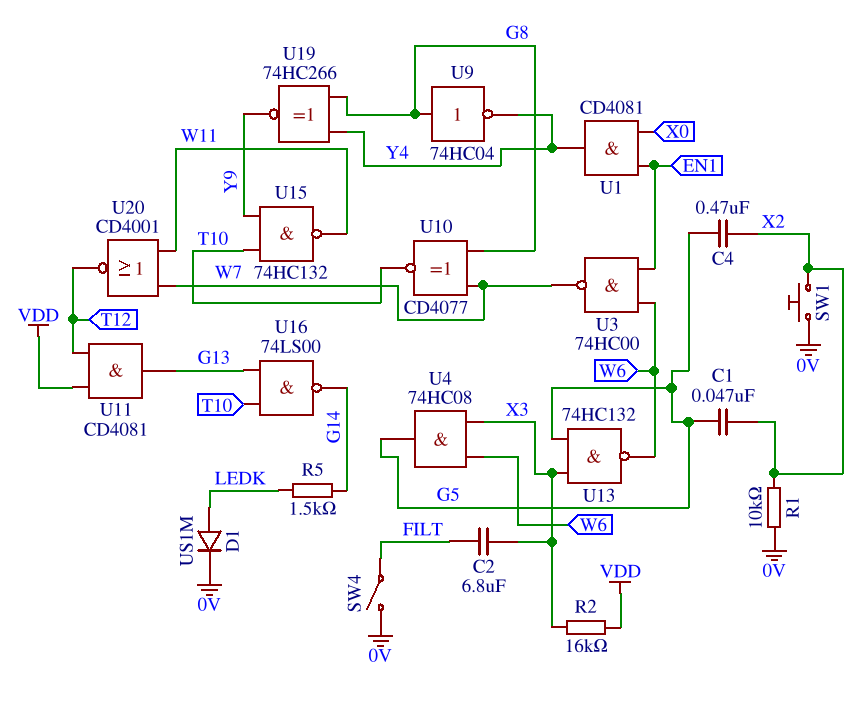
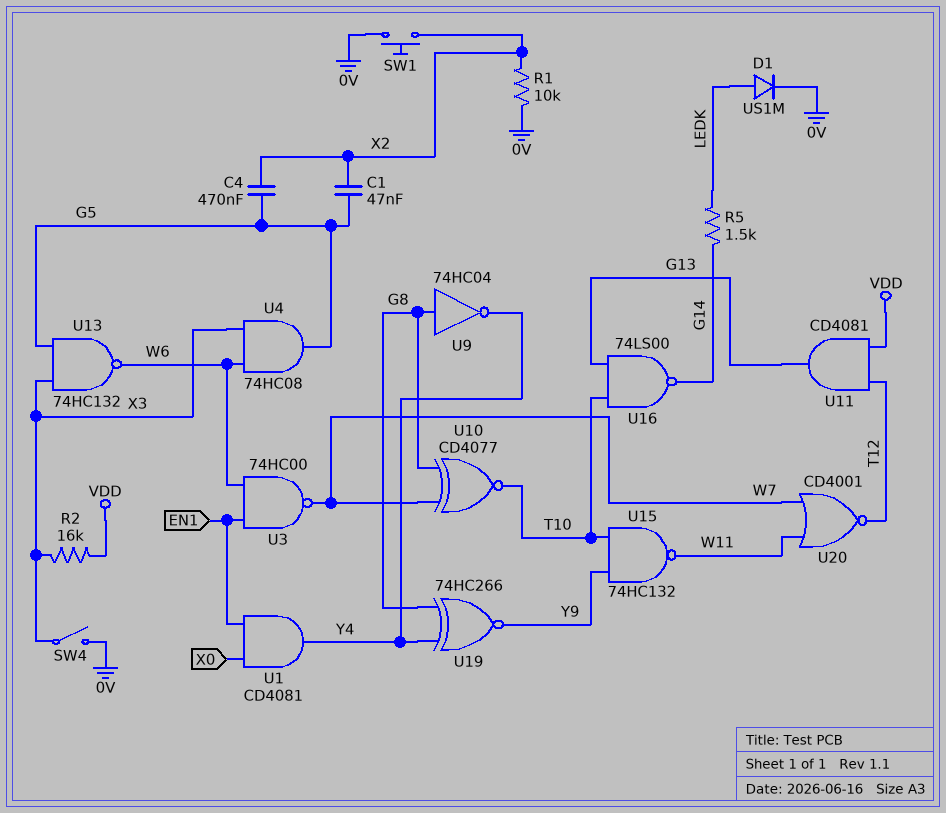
C2: 6.8uF (FILT, X3) -> none
SW4: switch (0V, FILT) -> switch (0V, X3)

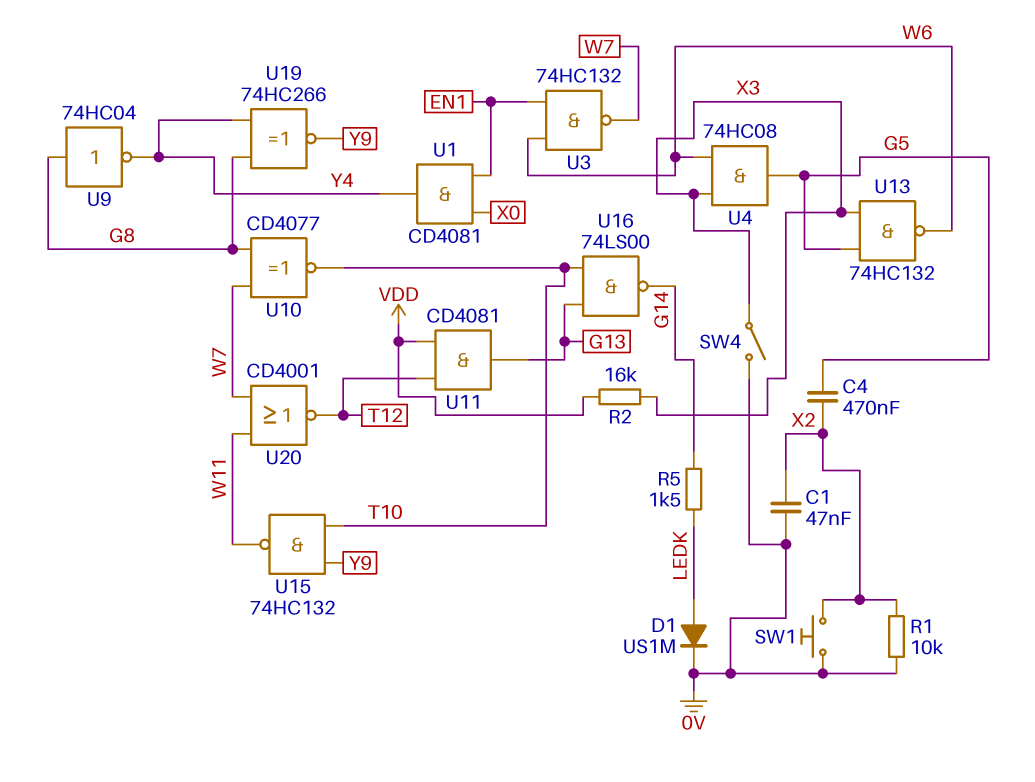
C1: 47nF (G5, X2) -> 47nF (0V, X2)
U3: NAND 74HC00 (in EN1, in W6, out W7) -> NAND 74HC132 (in EN1, in W6, out W7)

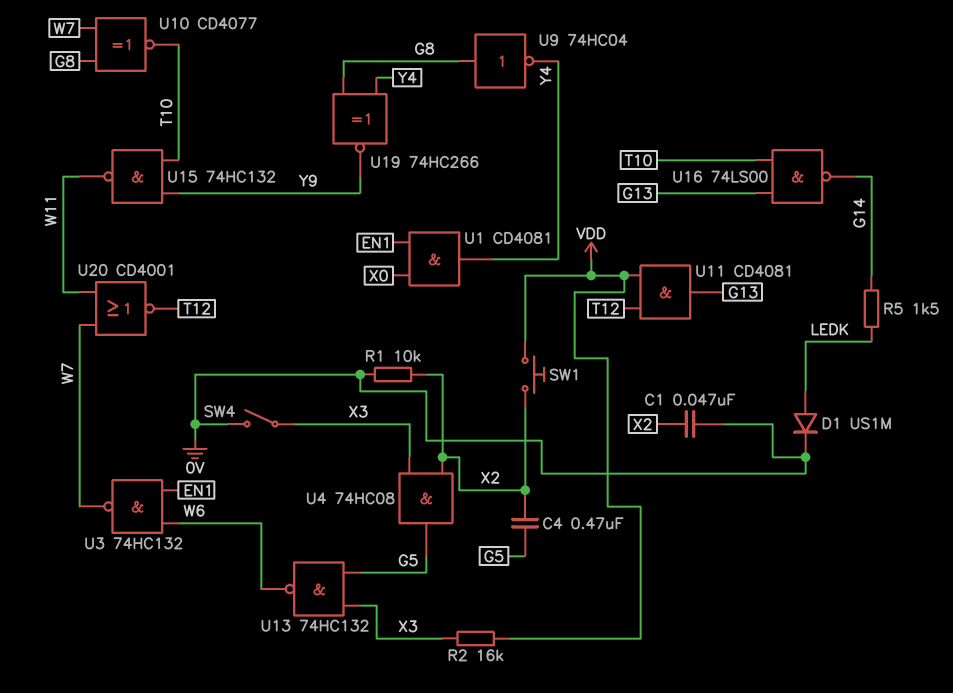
SW1: button (0V, X2) -> button (VDD, X2)
U4: AND 74HC08 (in W6, in X3, out G5) -> AND 74HC08 (in X2, in X3, out G5)

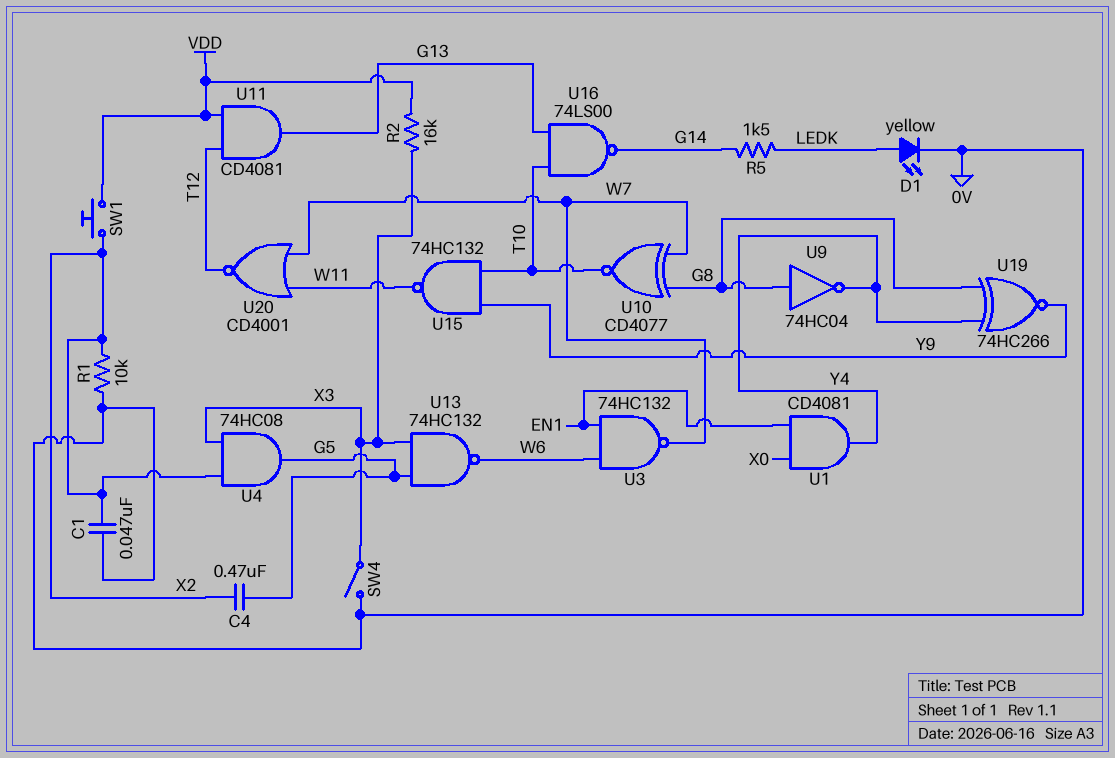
D1: diode US1M (A LEDK, K 0V) -> LED yellow (A LEDK, K 0V)

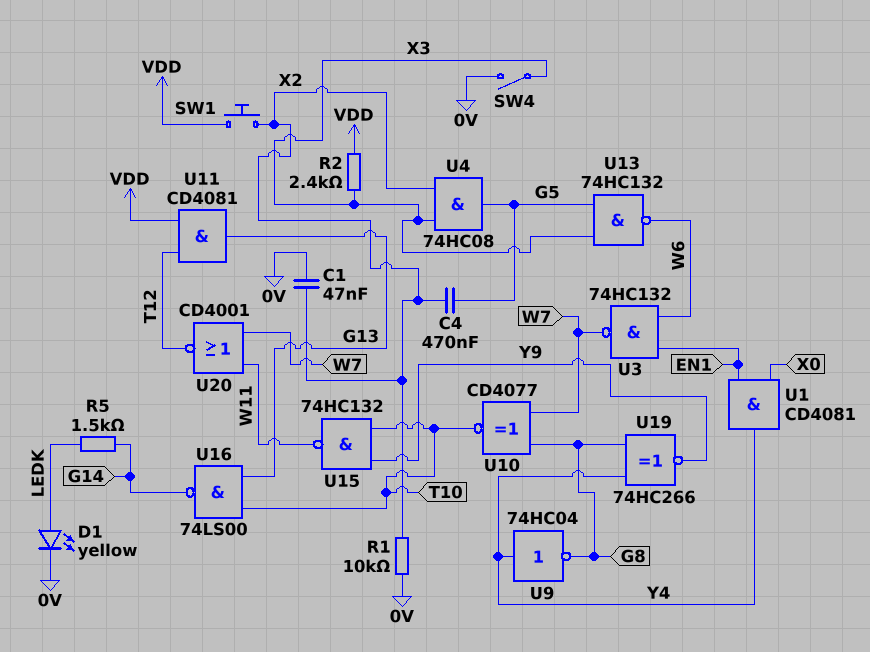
R2: 16k (VDD, X3) -> 2.4k (VDD, X3)
U9: NOT 74HC04 (in G8, out Y4) -> NOT 74HC04 (in Y4, out G8)

